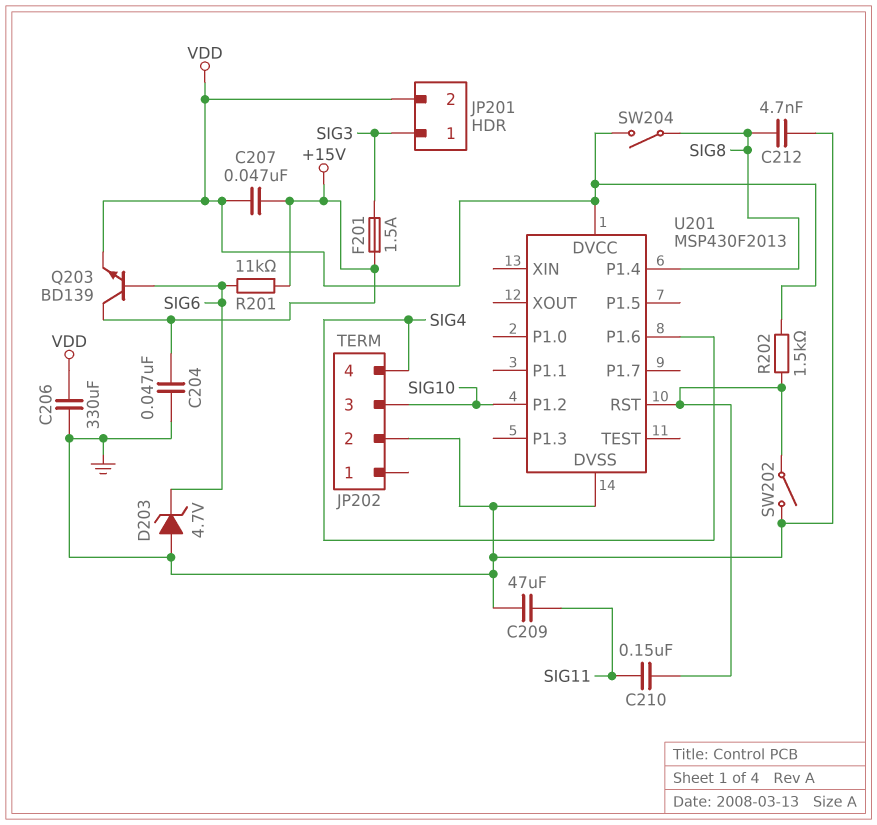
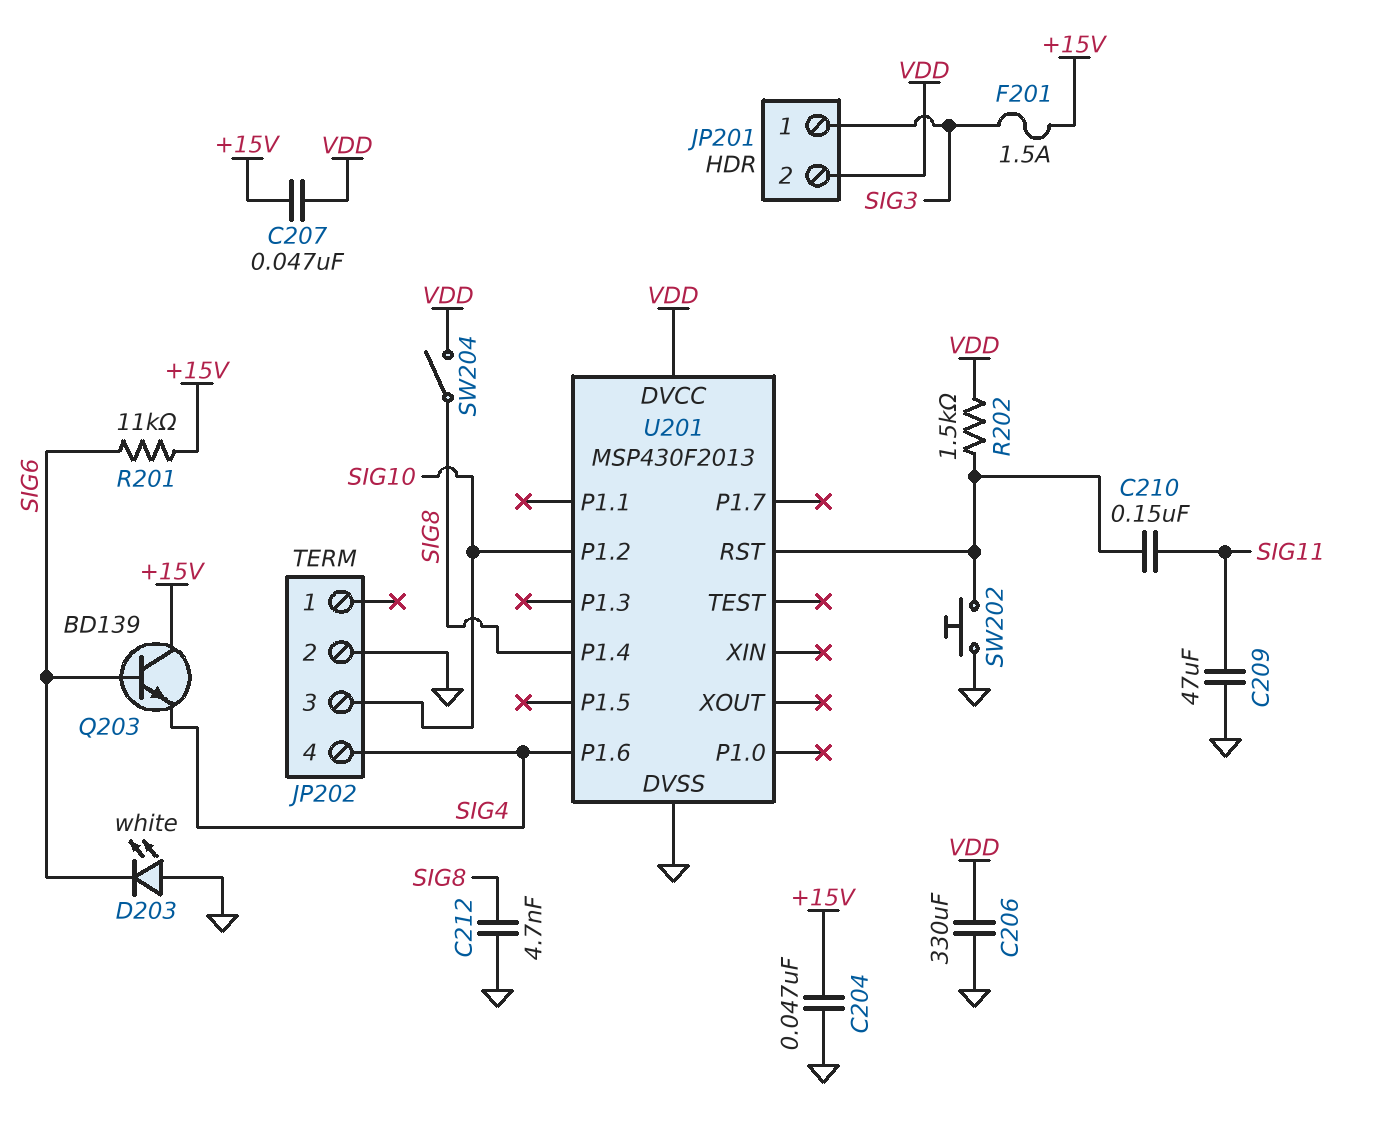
D203: zener 4.7V (A GND, K SIG6) -> LED white (A GND, K SIG6)
Q203: NPN BD139 (B SIG6, C +15V, E VDD) -> NPN BD139 (B SIG6, C +15V, E SIG4)
SW202: switch (GND, U201/RST) -> button (GND, U201/RST)

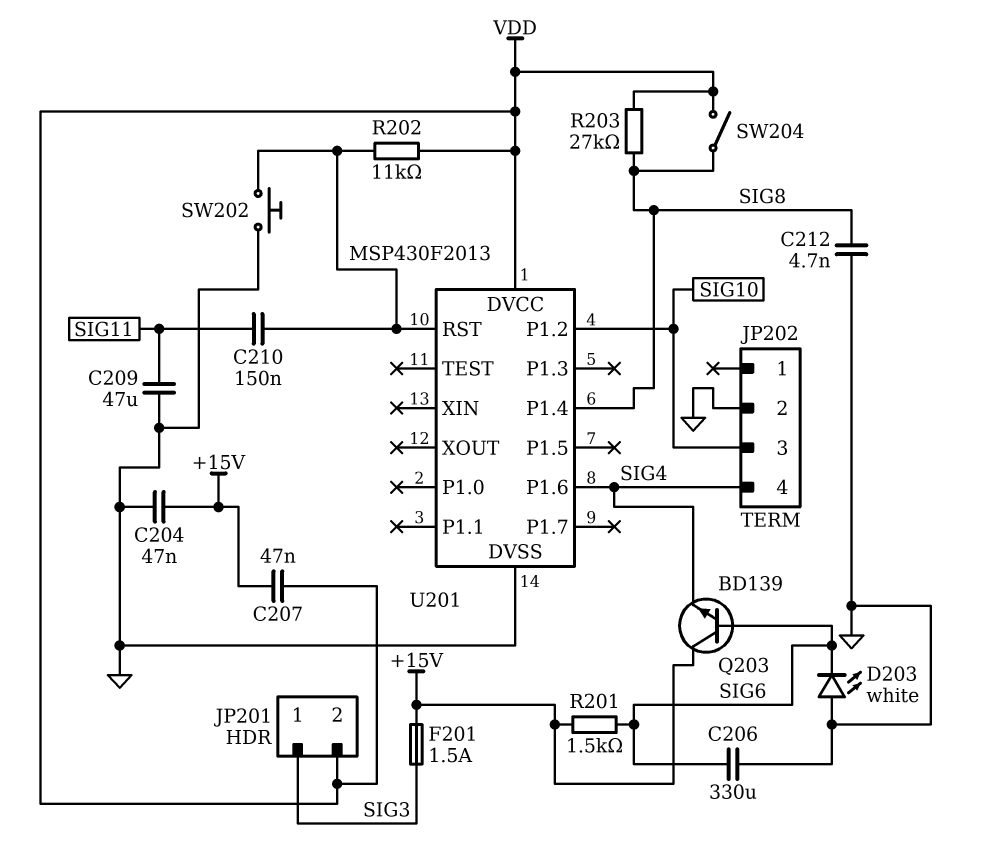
C206: 330uF (GND, VDD) -> 330uF (GND, SIG6)
R201: 11k (+15V, SIG6) -> 1.5k (+15V, SIG6)
R202: 1.5k (U201/RST, VDD) -> 11k (U201/RST, VDD)
R203: none -> 27k (SIG8, VDD)

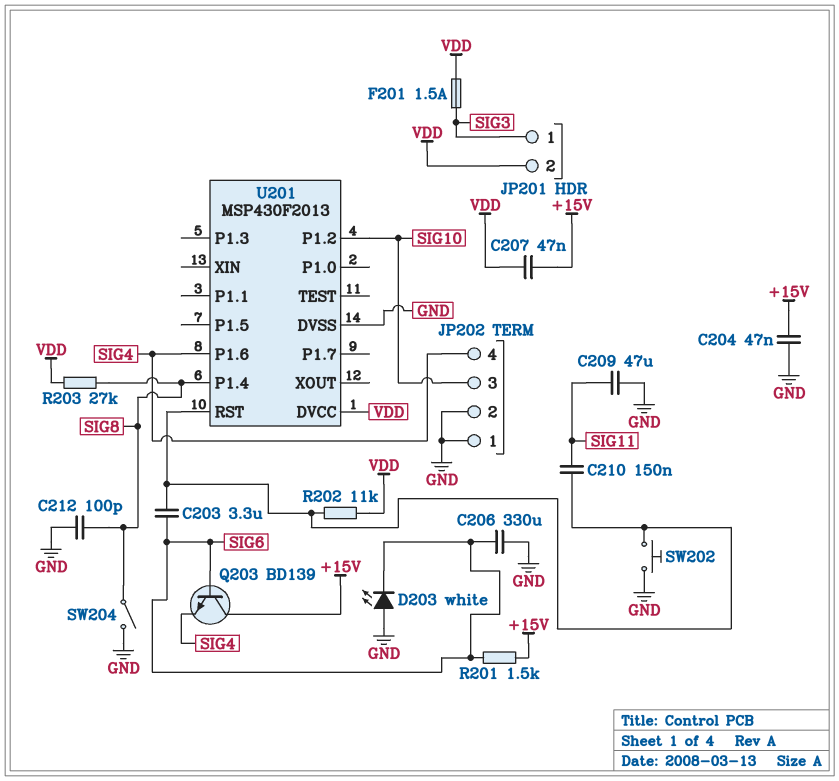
C203: none -> 3.3uF (SIG6, U201/RST)
C212: 4.7nF (GND, SIG8) -> 100pF (GND, SIG8)
F201: 1.5A (+15V, SIG3) -> 1.5A (SIG3, VDD)
JP202 pin 1: none -> GND
SW204: switch (SIG8, VDD) -> switch (GND, SIG8)

